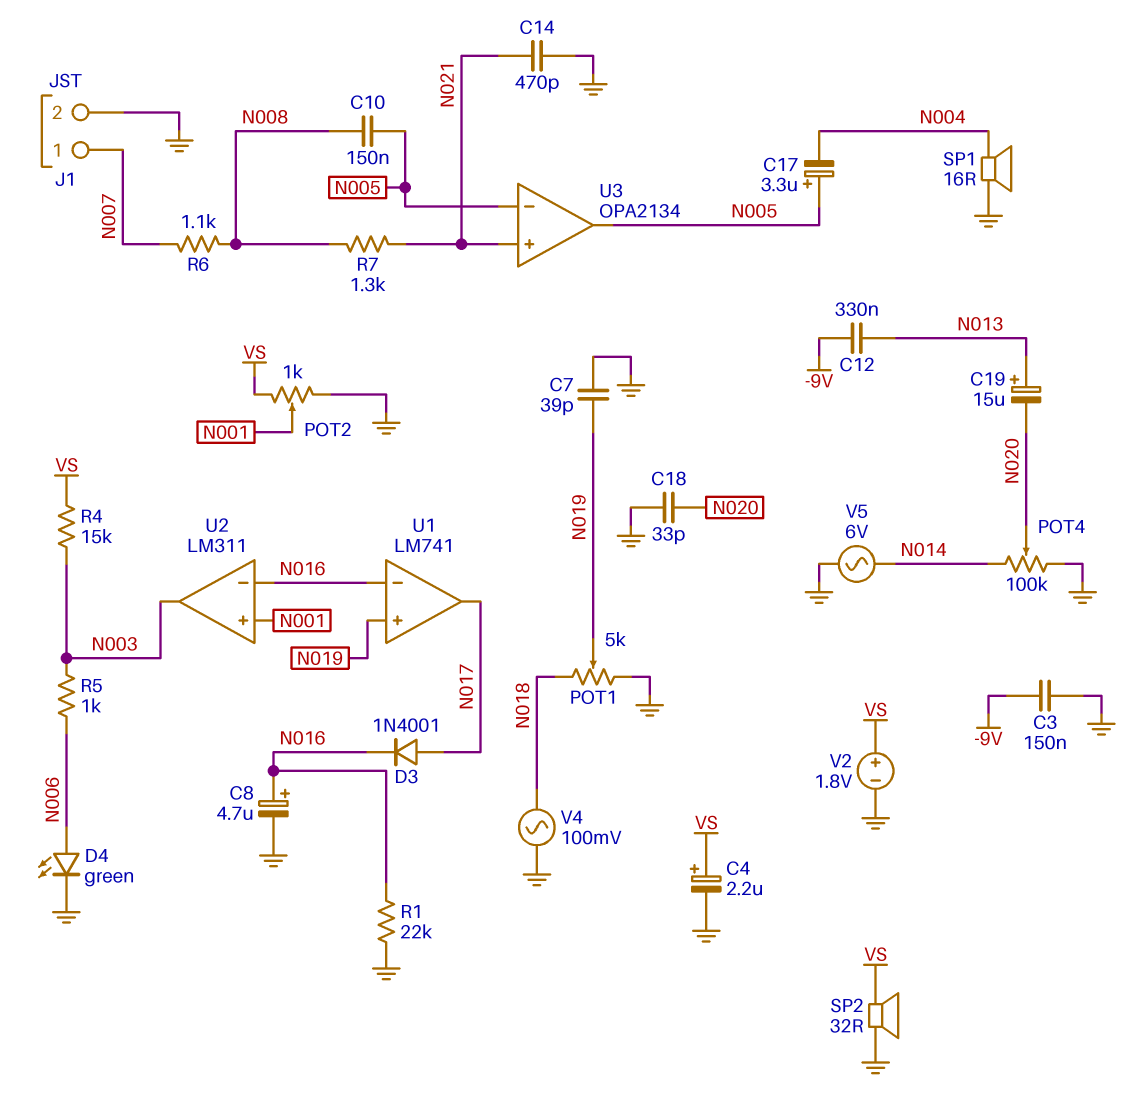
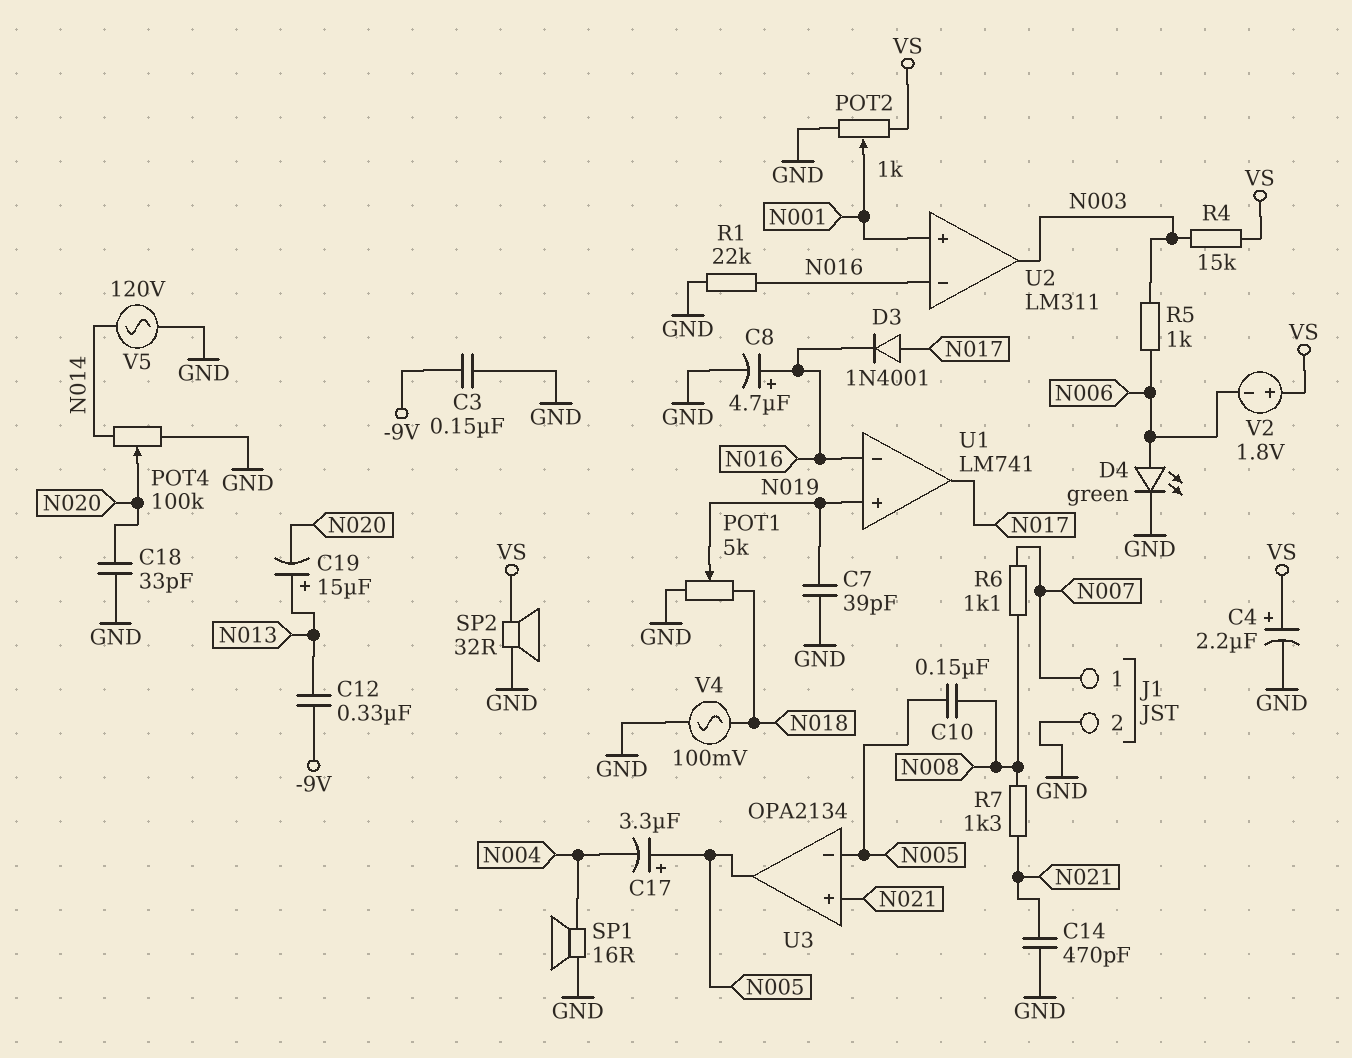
V2: 1.8V (plus VS, minus GND) -> 1.8V (plus VS, minus N006)
V5: AC 6V (GND, N014) -> AC 120V (GND, N014)

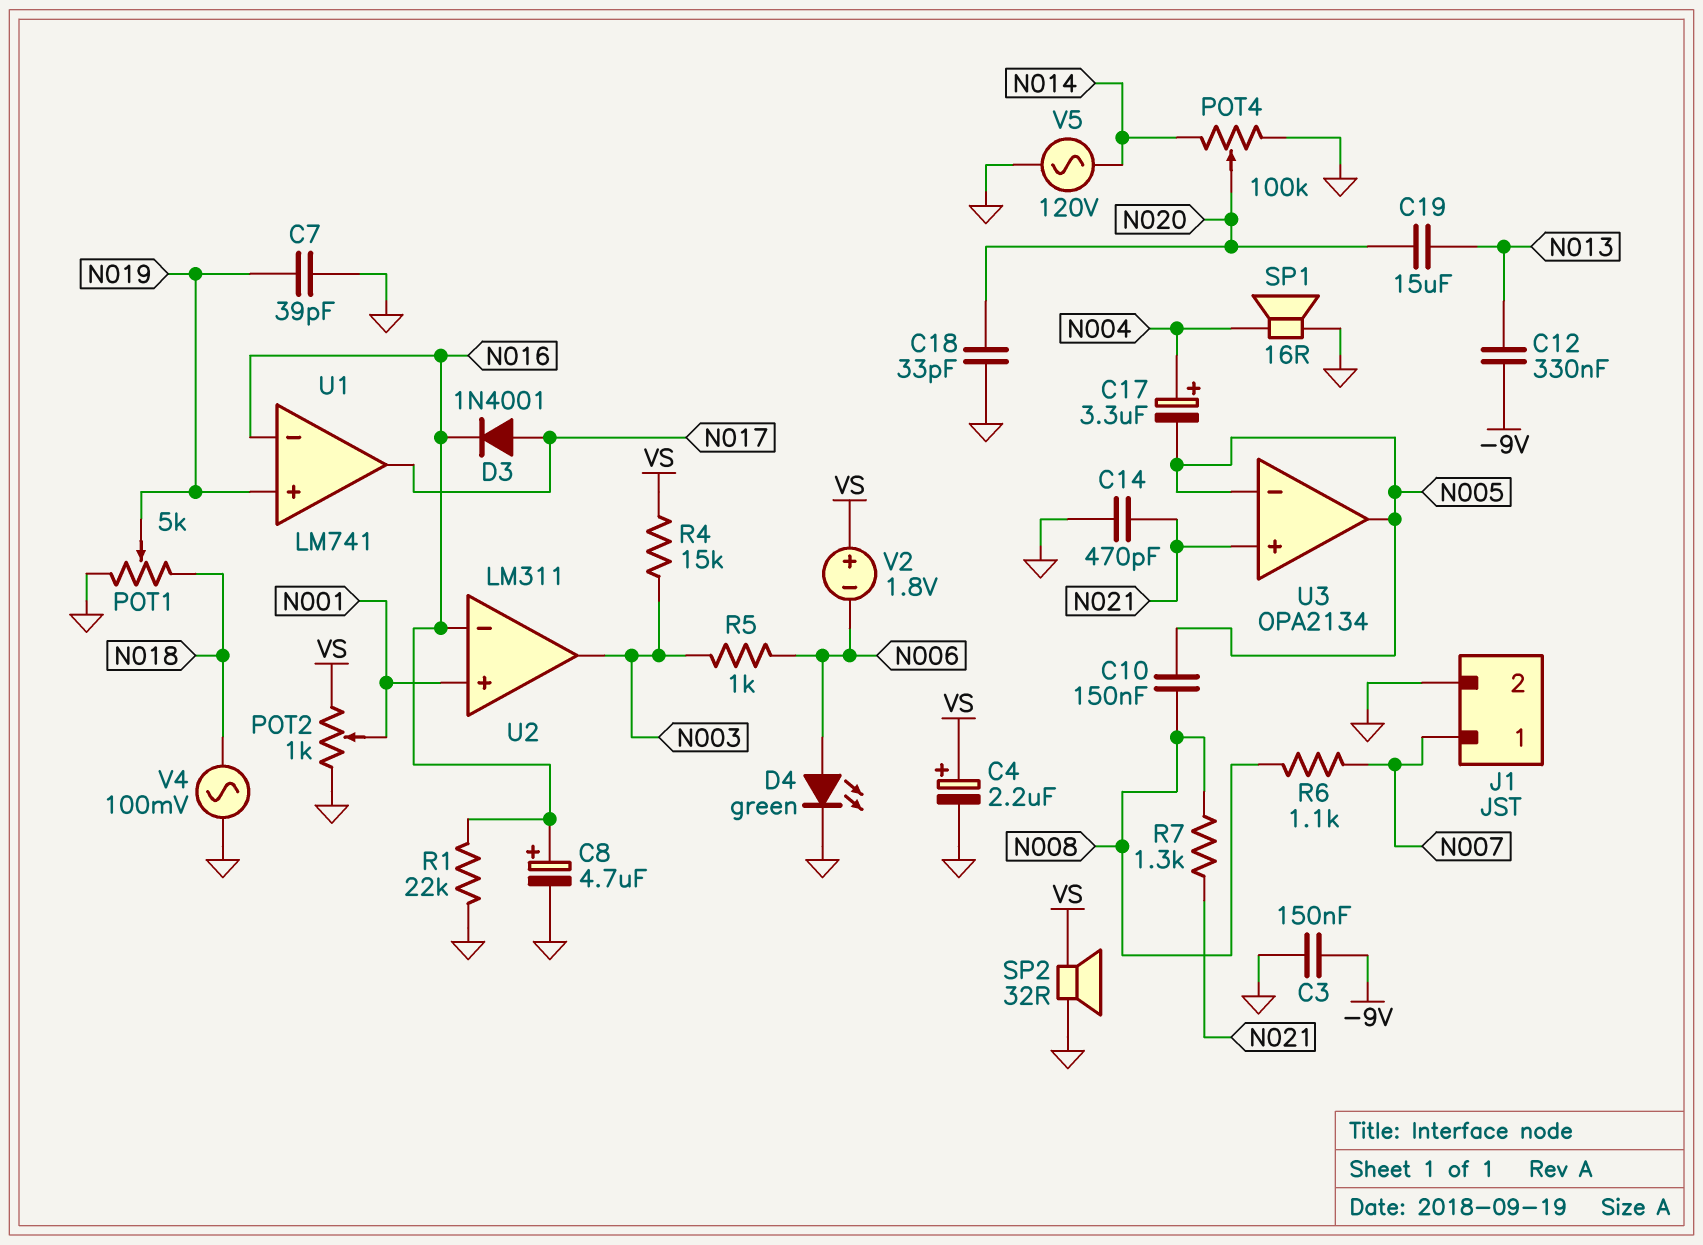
C17: 3.3uF (plus N005, minus N004) -> 3.3uF (plus N004, minus N005)
C19: 15uF (plus N013, minus N020) -> 15uF (N013, N020)

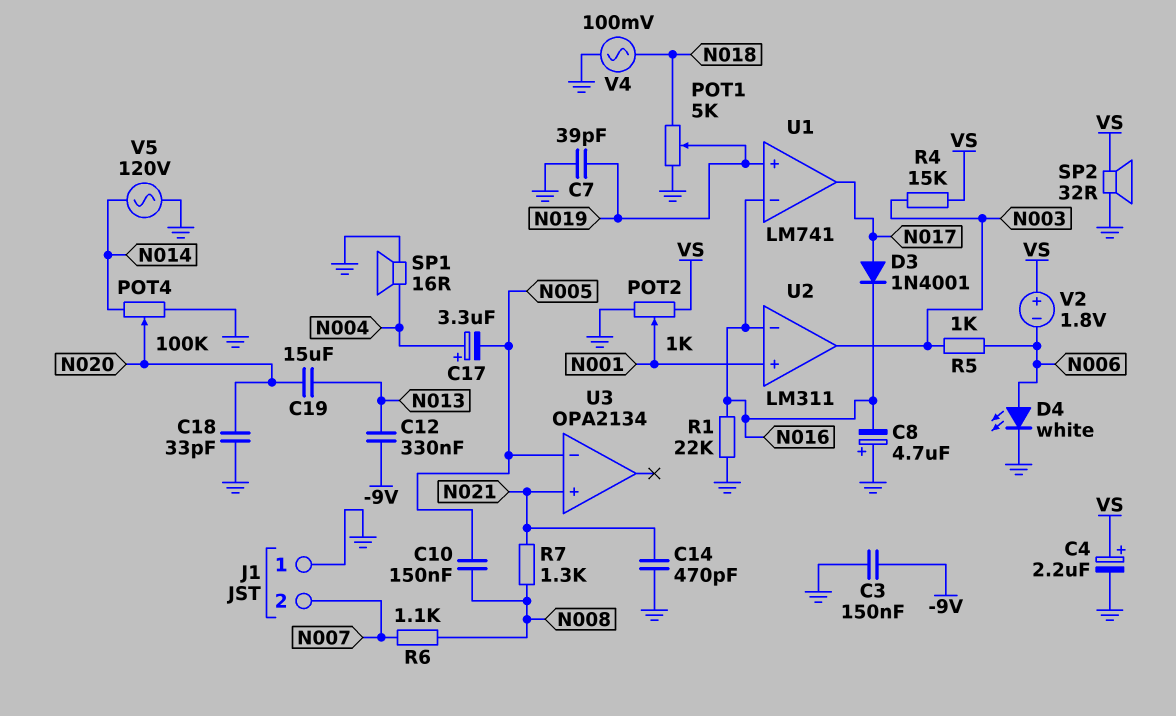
C8: 4.7uF (plus N016, minus GND) -> 4.7uF (plus GND, minus N016)
D4: LED green (A N006, K GND) -> LED white (A N006, K GND)
J1 pin 1: N007 -> GND
J1 pin 2: GND -> N007
U3 pin out: N005 -> none

